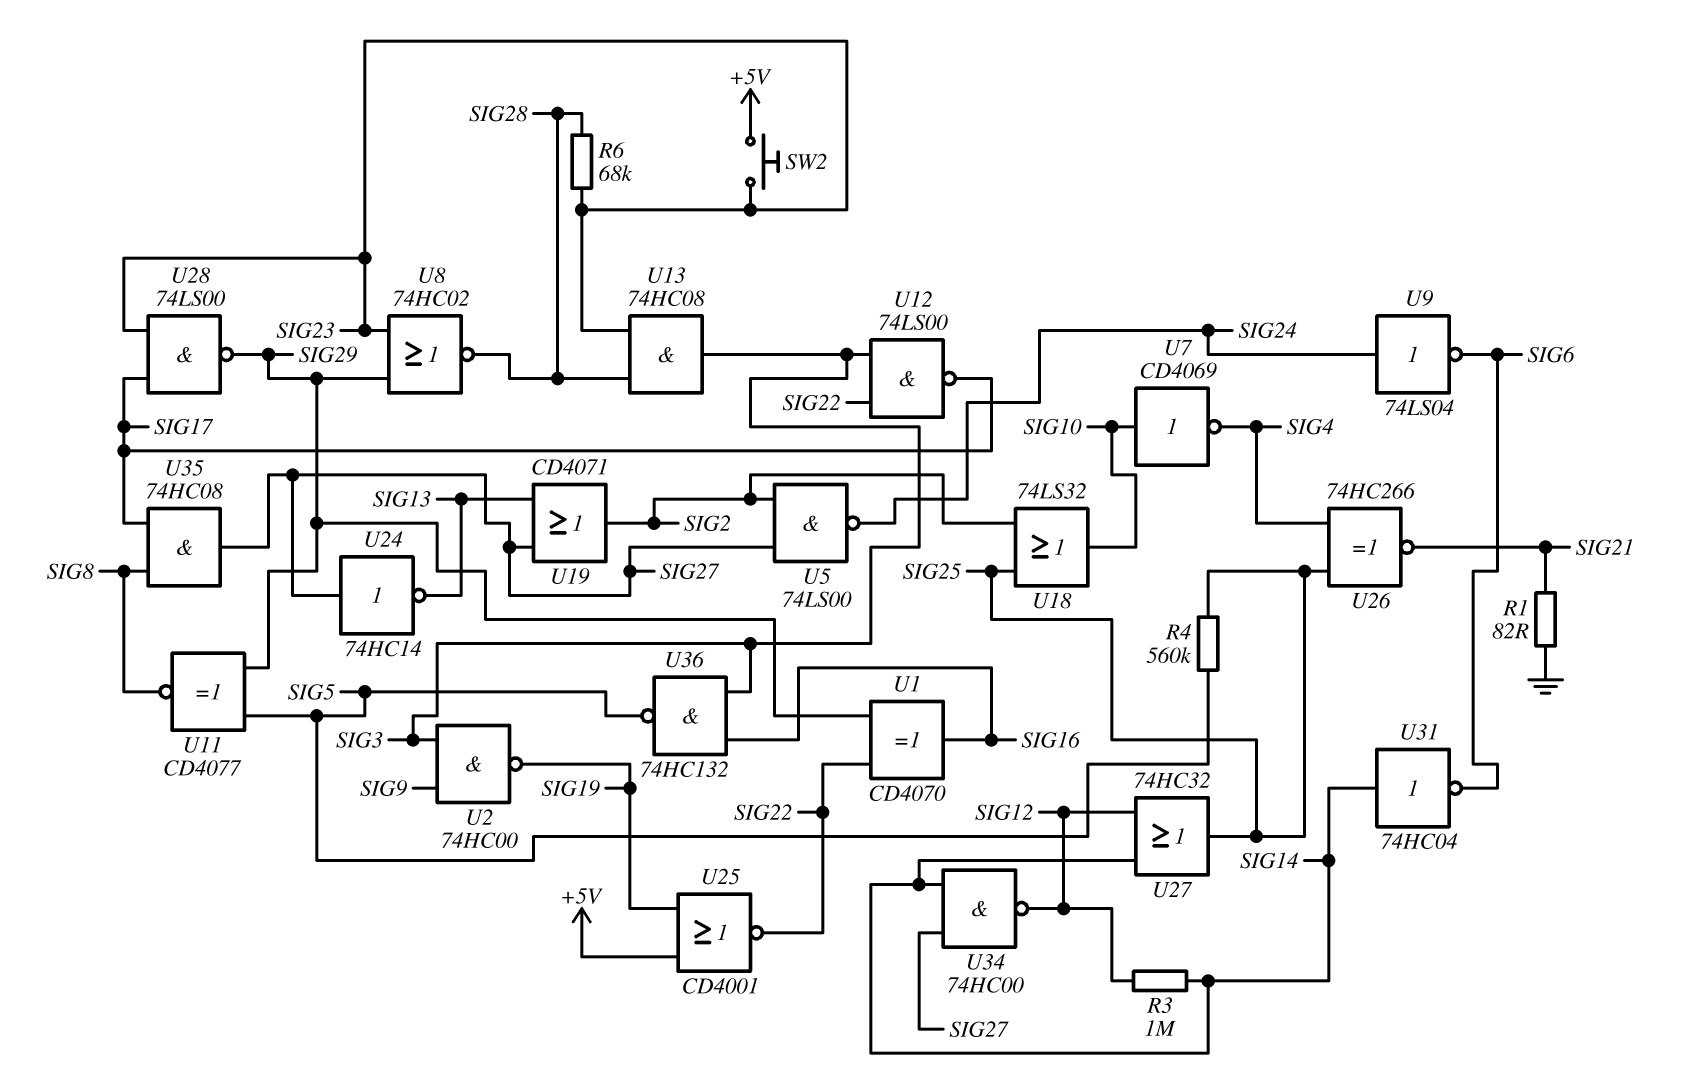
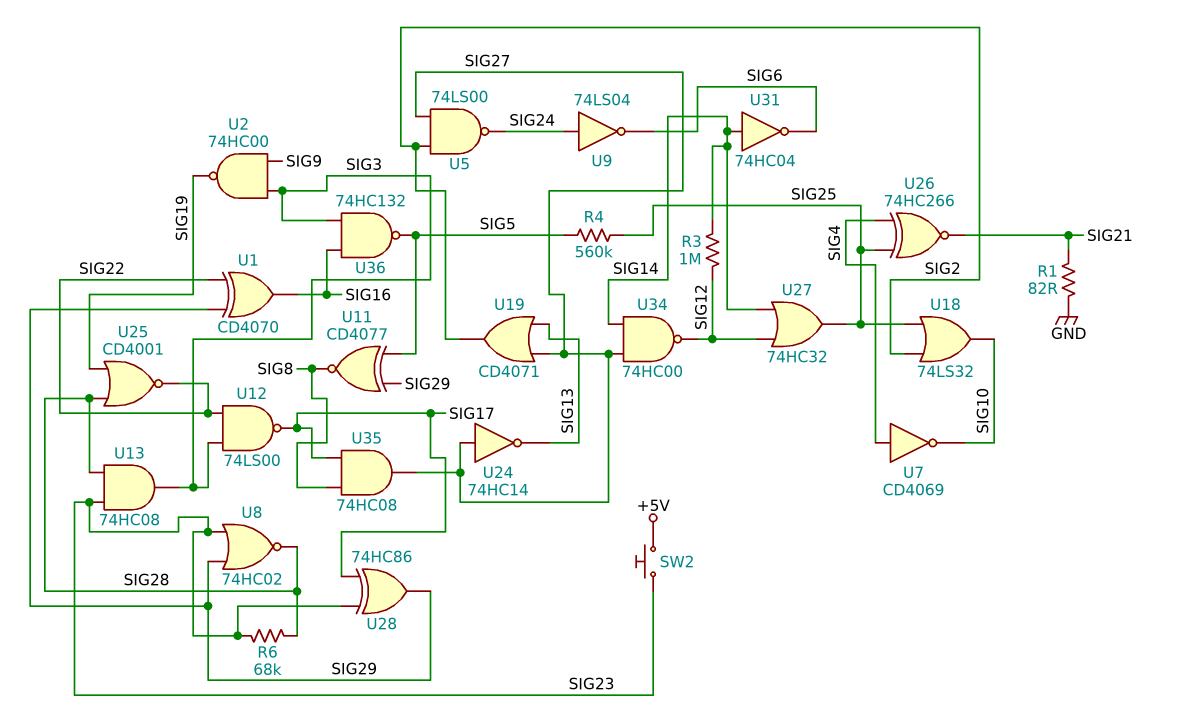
U7: NOT CD4069 (in SIG10, out SIG4) -> NOT CD4069 (in SIG4, out SIG10)
U25: NOR CD4001 (in +5V, in SIG19, out SIG22) -> NOR CD4001 (in SIG19, in SIG28, out SIG22)
U28: NAND 74LS00 (in SIG17, in SIG23, out SIG29) -> XOR 74HC86 (in SIG17, in SIG23, out SIG29)

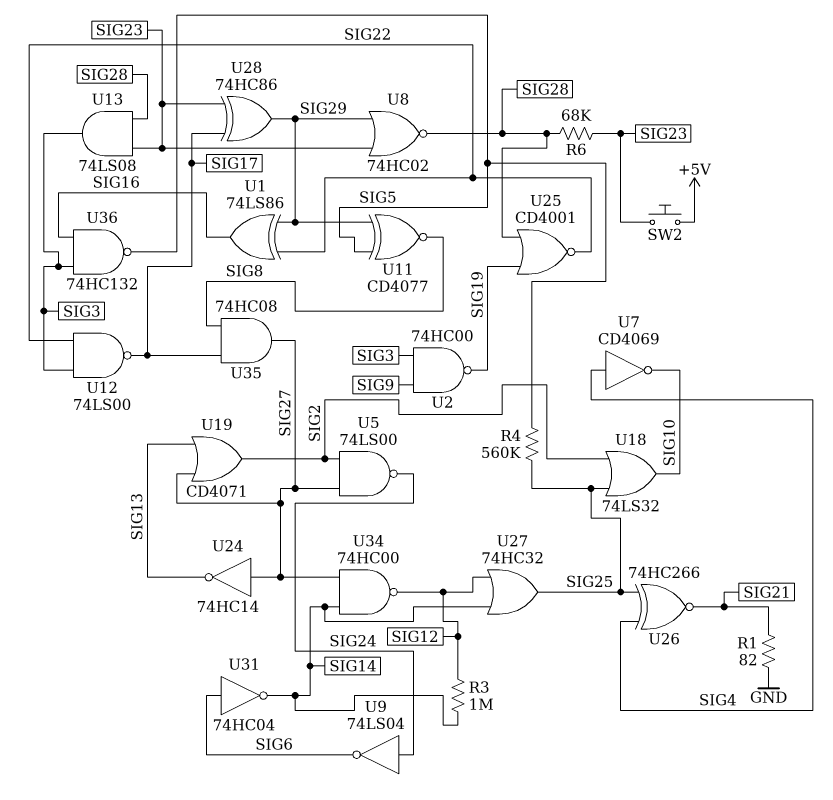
U1: XOR CD4070 (in SIG22, in SIG29, out SIG16) -> XOR 74LS86 (in SIG22, in SIG29, out SIG16)
U13: AND 74HC08 (in SIG23, in SIG28, out SIG3) -> AND 74LS08 (in SIG23, in SIG28, out SIG3)
U31: NOT 74HC04 (in SIG14, out SIG6) -> NOT 74HC04 (in SIG6, out SIG14)

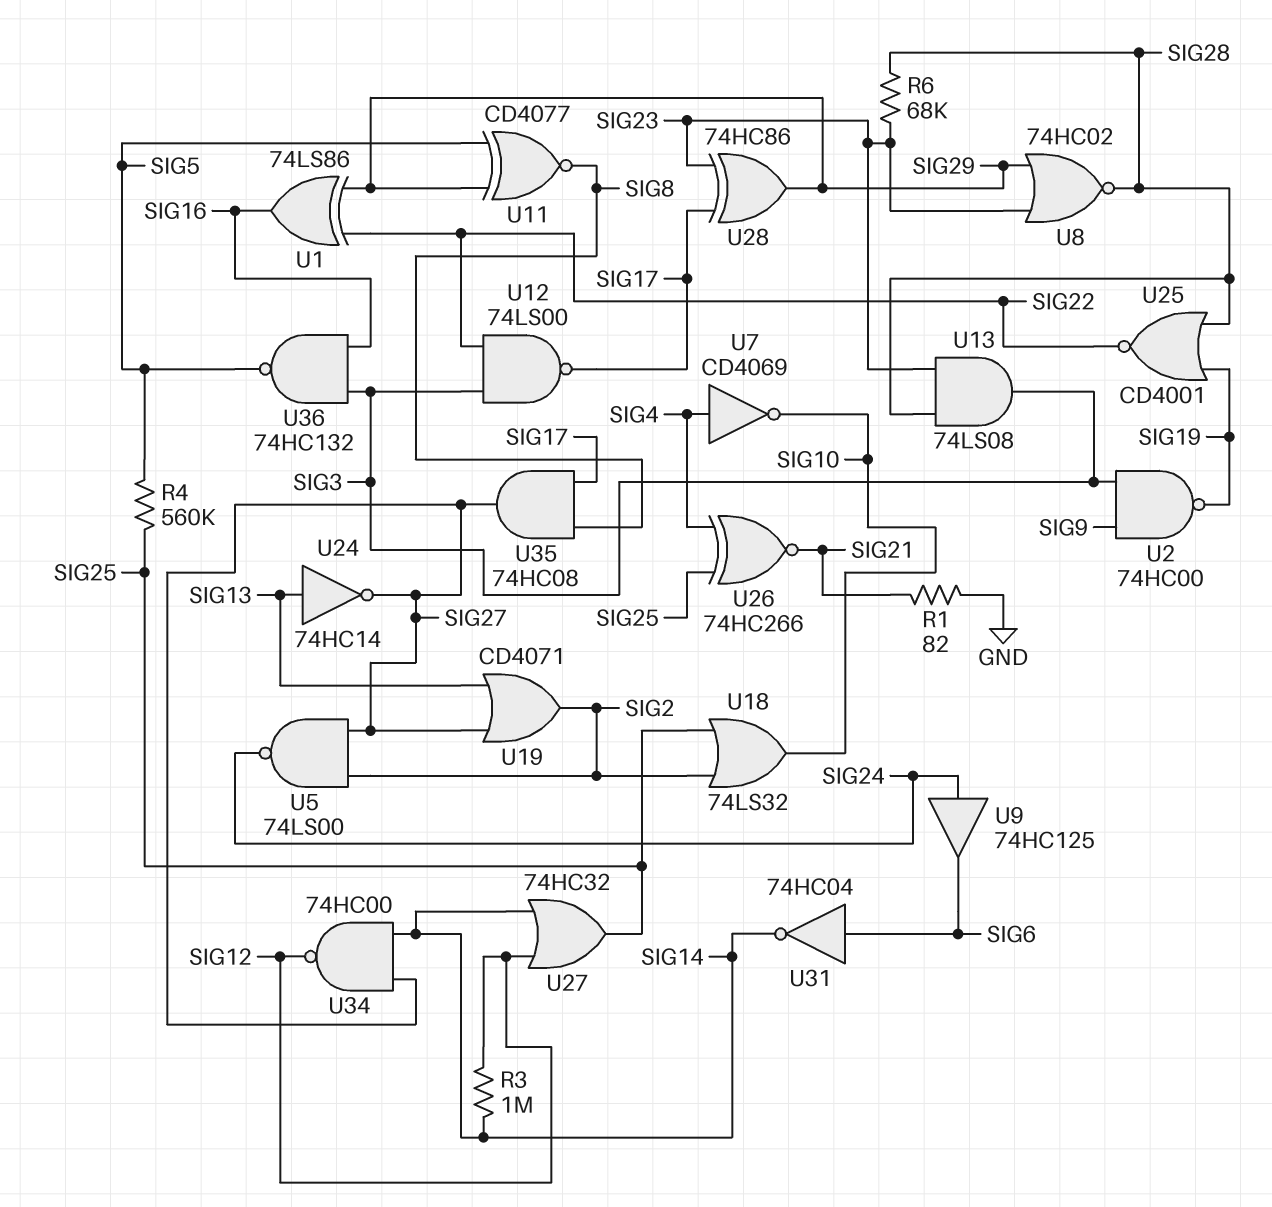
SW2: button (+5V, SIG23) -> none
U9: NOT 74LS04 (in SIG24, out SIG6) -> buffer 74HC125 (in SIG24, out SIG6)
U24: NOT 74HC14 (in SIG27, out SIG13) -> NOT 74HC14 (in SIG13, out SIG27)

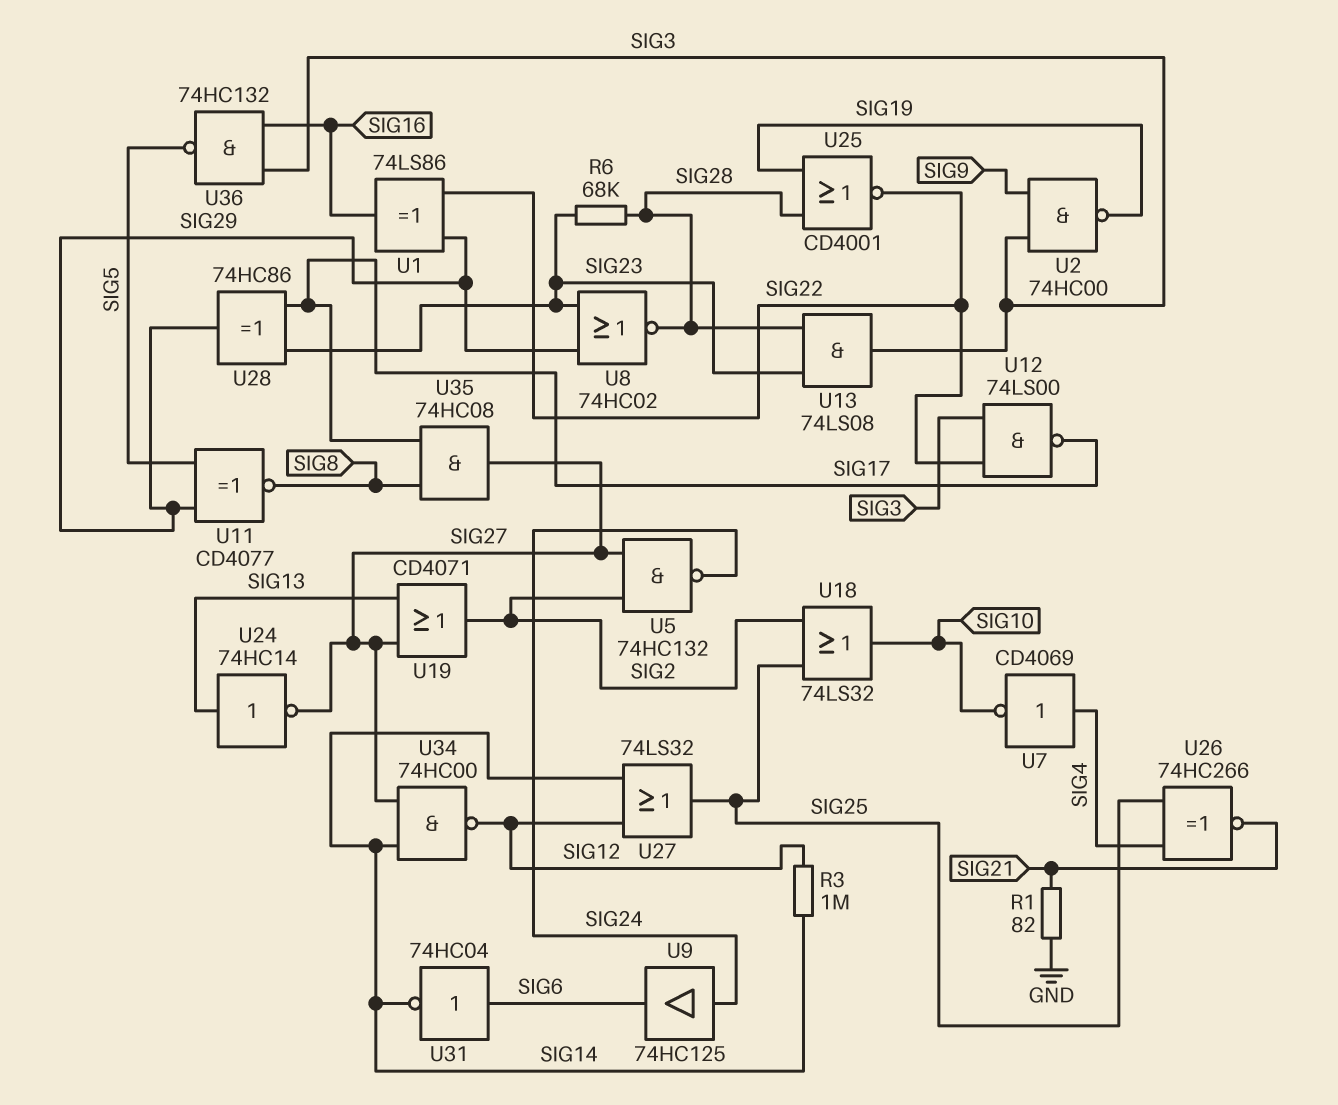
R4: 560k (SIG5, SIG25) -> none
U5: NAND 74LS00 (in SIG2, in SIG27, out SIG24) -> NAND 74HC132 (in SIG2, in SIG27, out SIG24)
U27: OR 74HC32 (in SIG12, in SIG14, out SIG25) -> OR 74LS32 (in SIG12, in SIG14, out SIG25)

